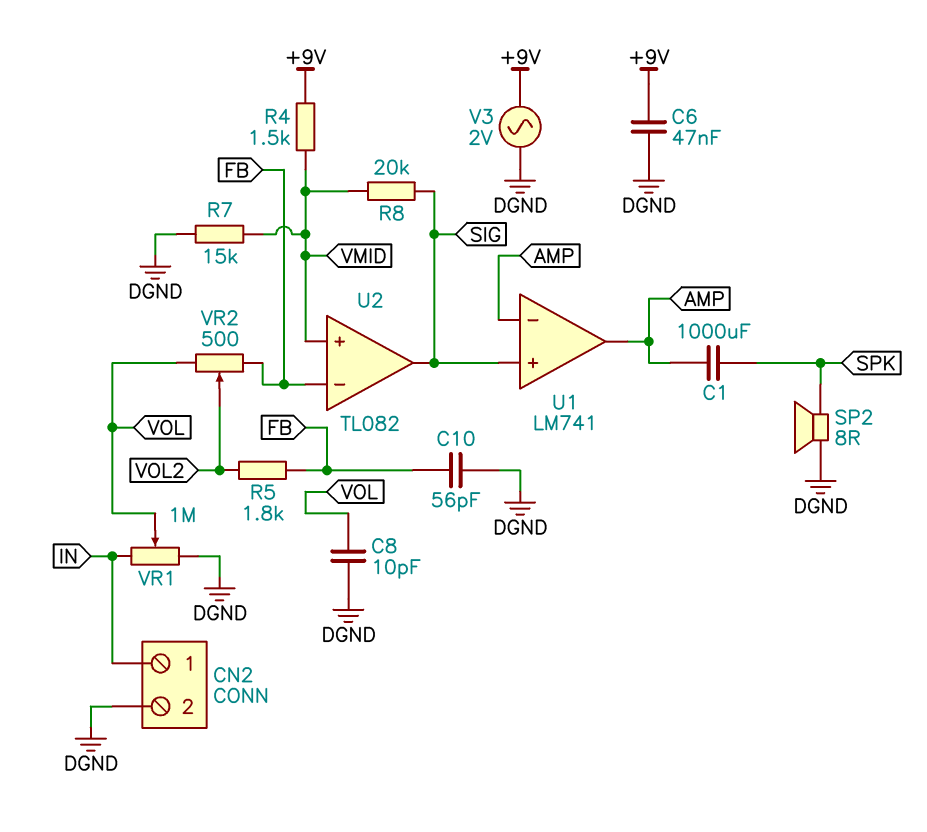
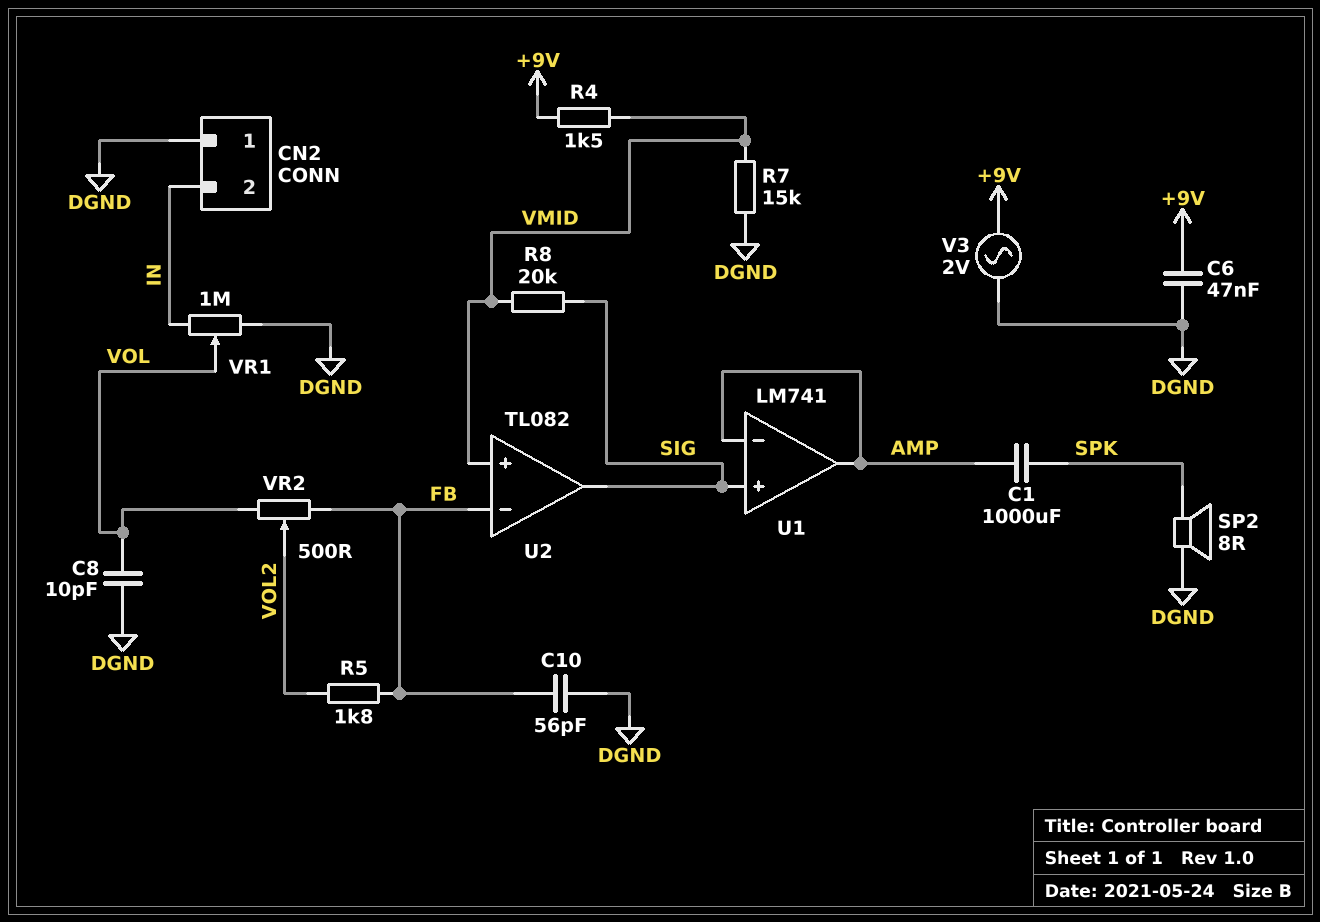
CN2 pin 1: IN -> DGND
CN2 pin 2: DGND -> IN

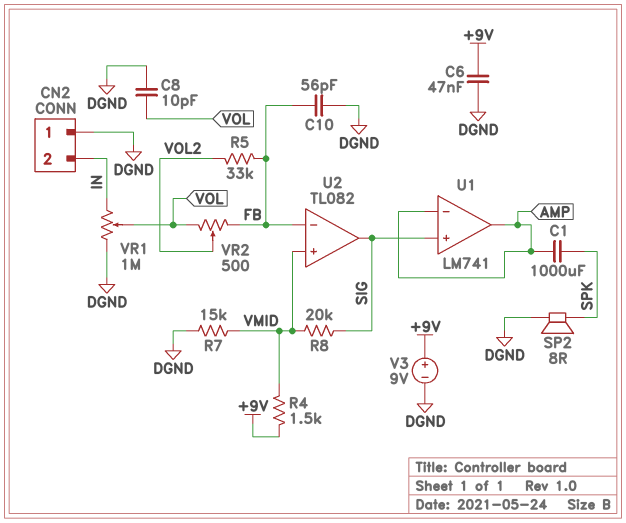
R5: 1.8k (FB, VOL2) -> 33k (FB, VOL2)
V3: AC 2V (+9V, DGND) -> 9V (plus +9V, minus DGND)

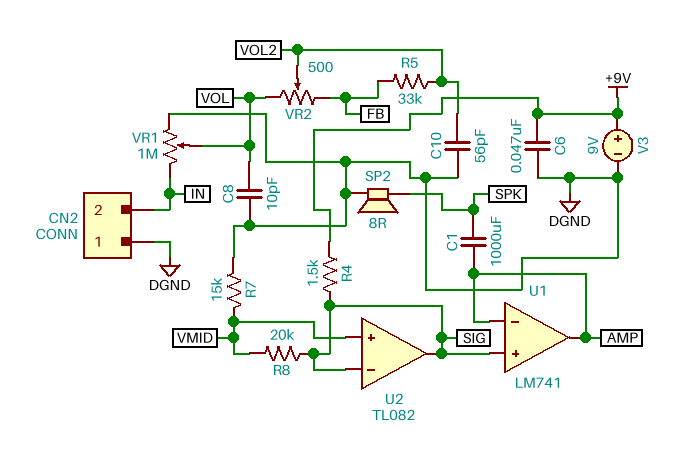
C10: 56pF (DGND, FB) -> 56pF (DGND, VOL2)
R4: 1.5k (+9V, VMID) -> 1.5k (+9V, SIG)
U2 pin in-: FB -> SIG

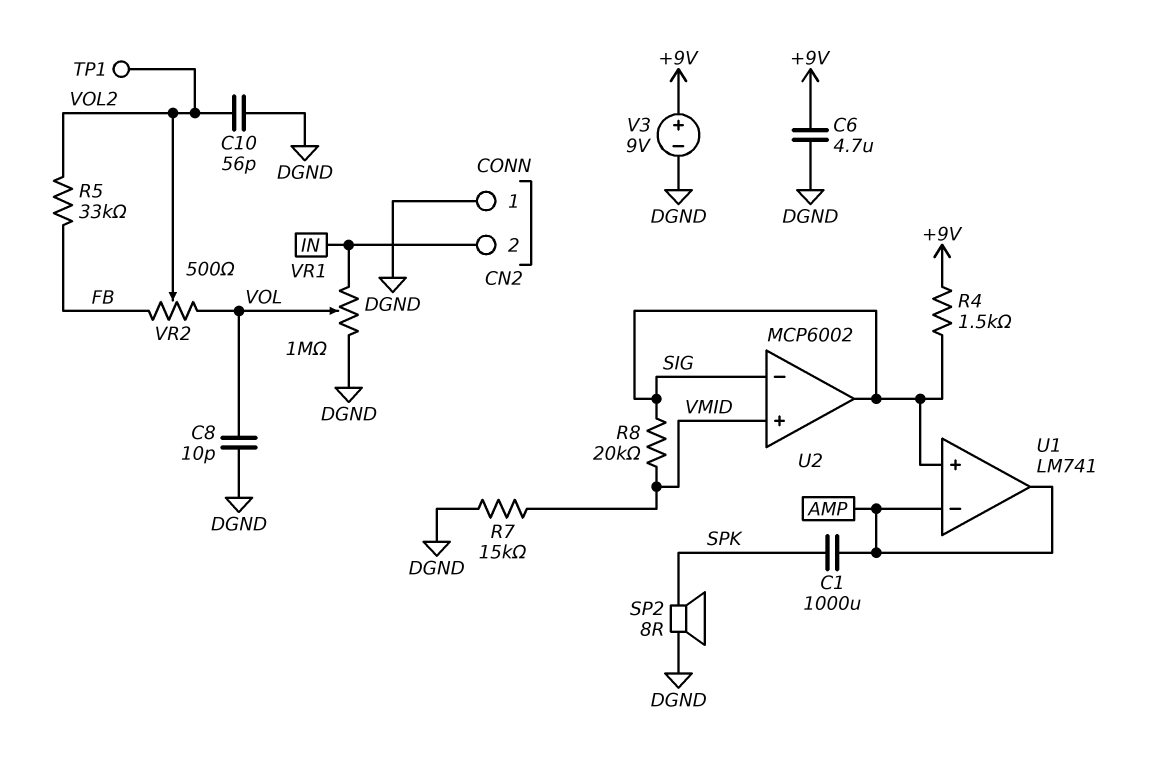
C6: 47nF (+9V, DGND) -> 4.7uF (+9V, DGND)
TP1: none -> test point (VOL2)
U2: TL082 -> MCP6002

